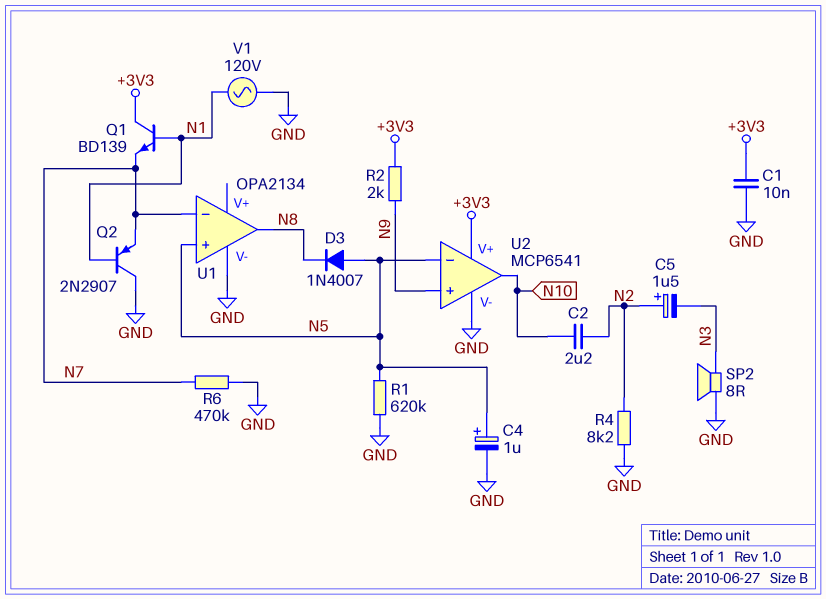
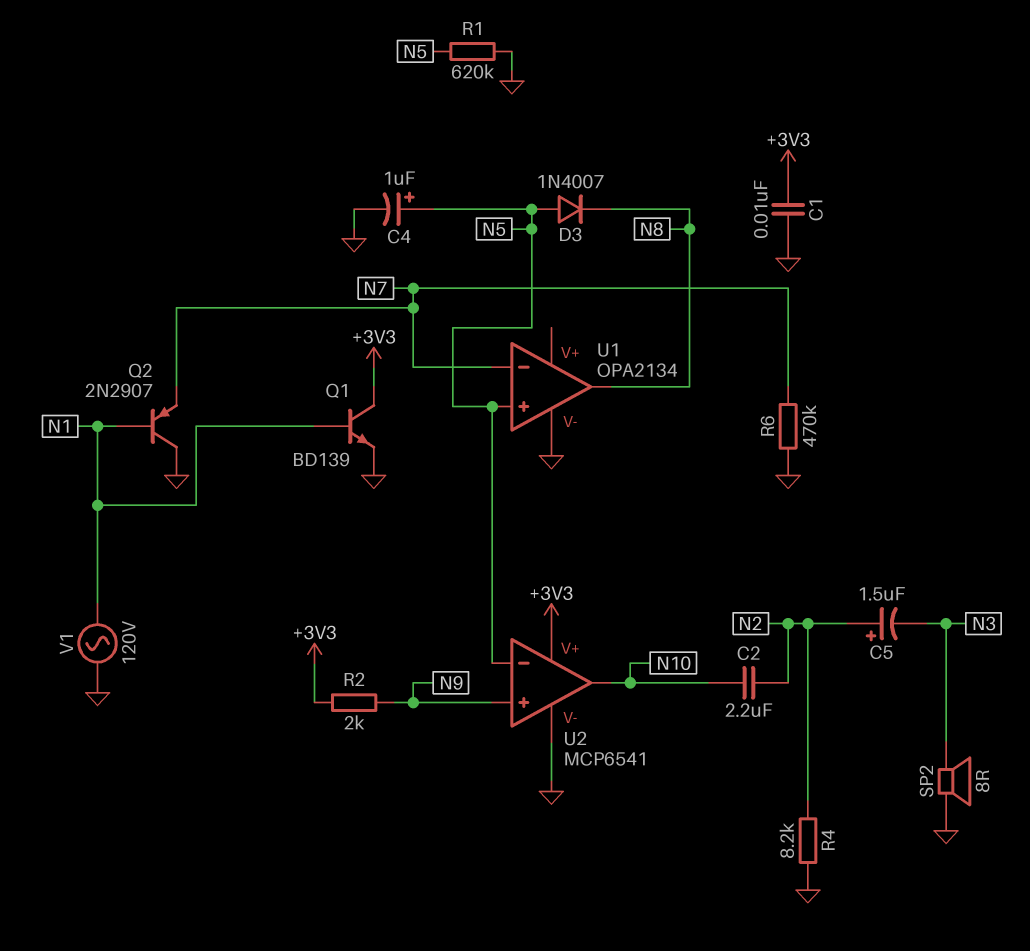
Q1: NPN BD139 (B N1, C +3V3, E N7) -> NPN BD139 (B N1, C +3V3, E GND)

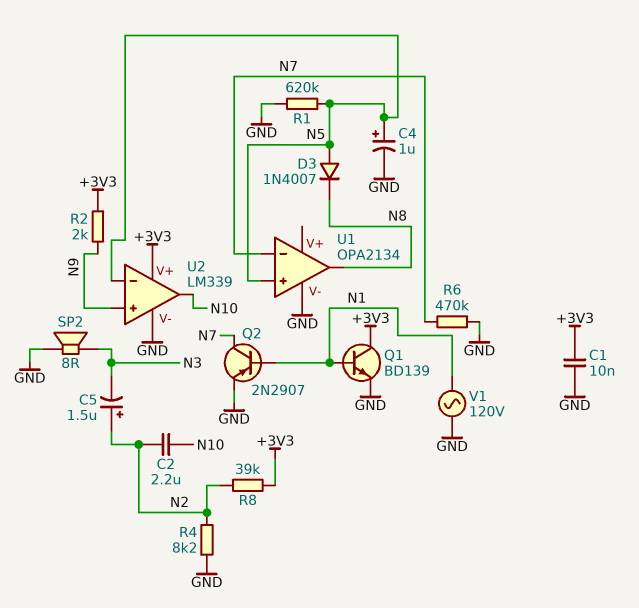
Q2: PNP 2N2907 (B N1, C GND, E N7) -> PNP 2N2907 (B N1, C N7, E GND)
R8: none -> 39k (+3V3, N2)
U2: MCP6541 -> LM339

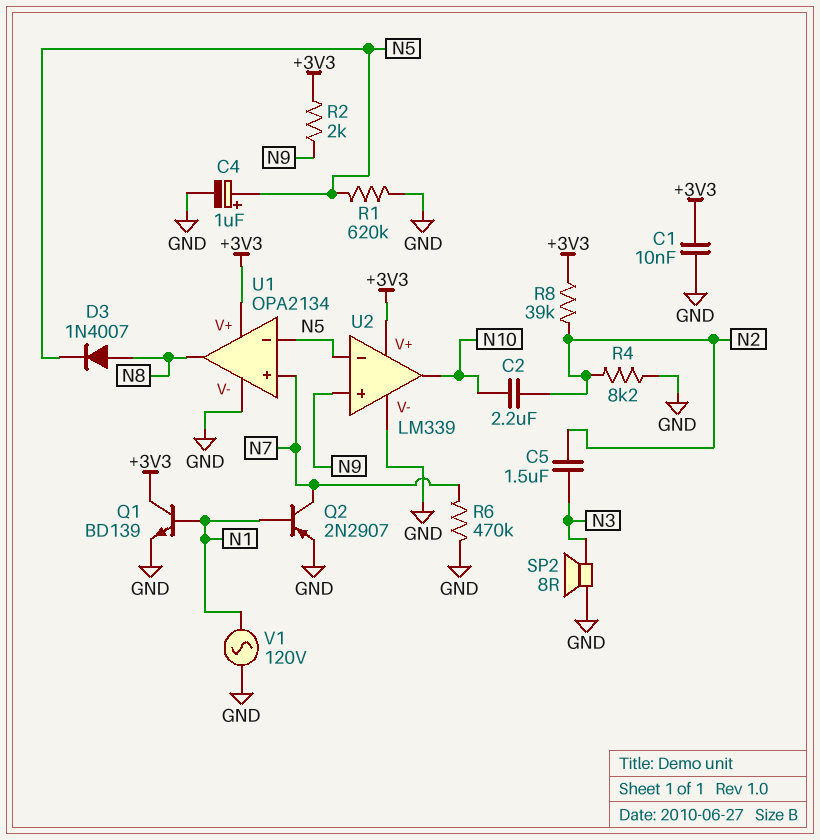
C5: 1.5uF (plus N2, minus N3) -> 1.5uF (N2, N3)
D3: diode 1N4007 (A N5, K N8) -> diode 1N4007 (A N8, K N5)
U1 pin V+: none -> +3V3
U1 pin in+: N5 -> N7
U1 pin in-: N7 -> N5

